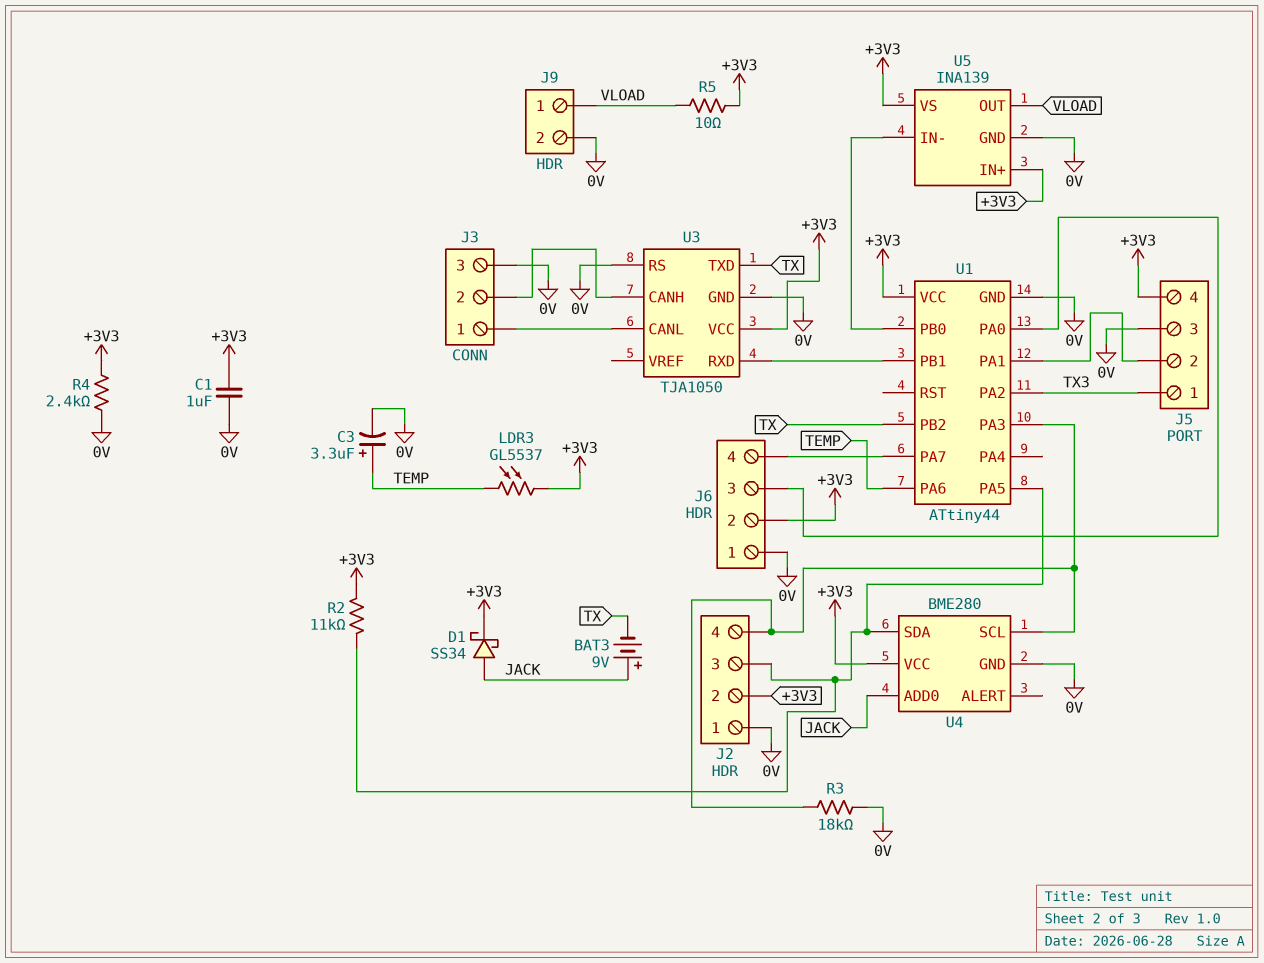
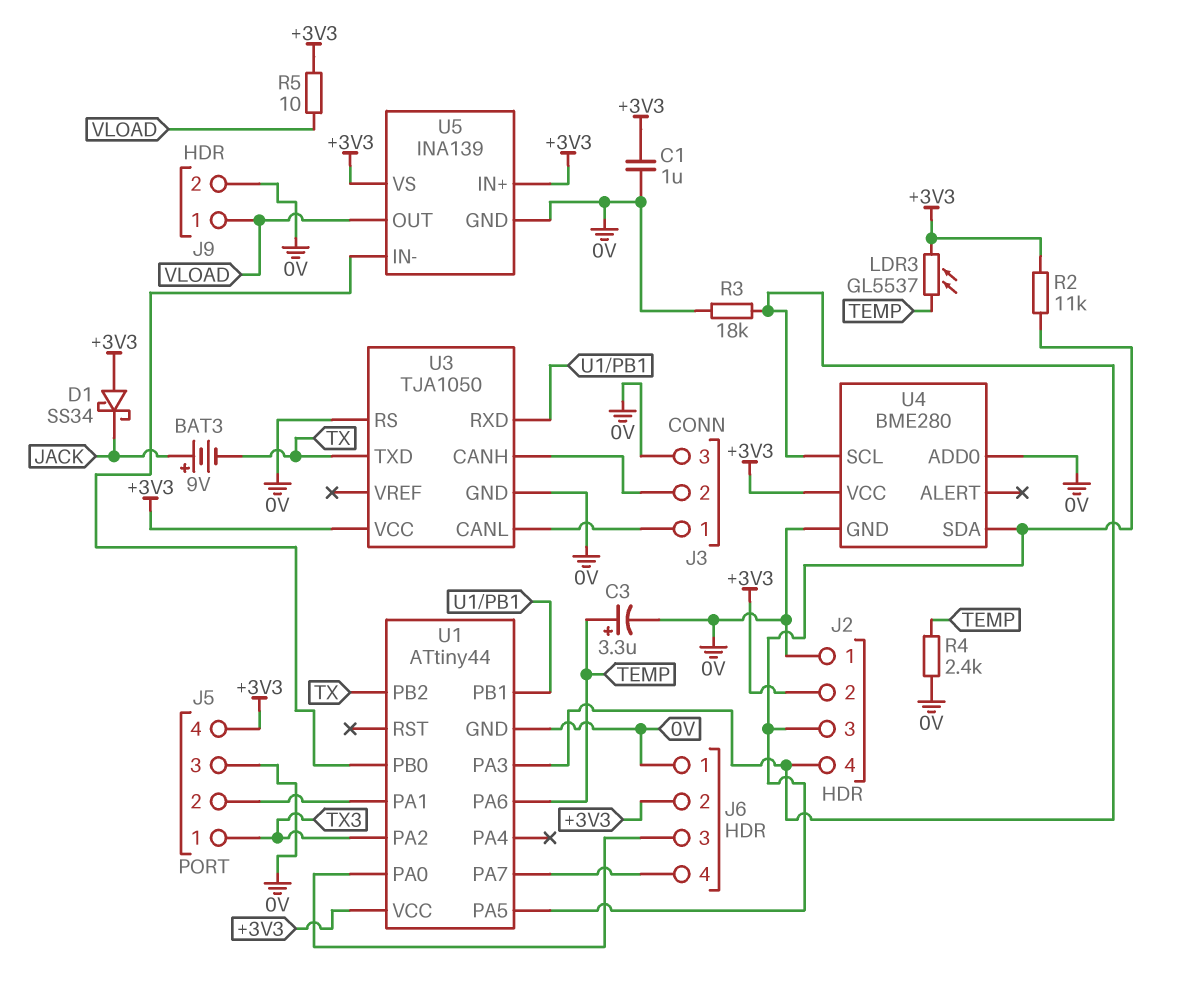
D1: schottky SS34 (A JACK, K +3V3) -> schottky SS34 (A +3V3, K JACK)
R4: 2.4k (+3V3, 0V) -> 2.4k (0V, TEMP)
U4 pin ADD0: JACK -> 0V

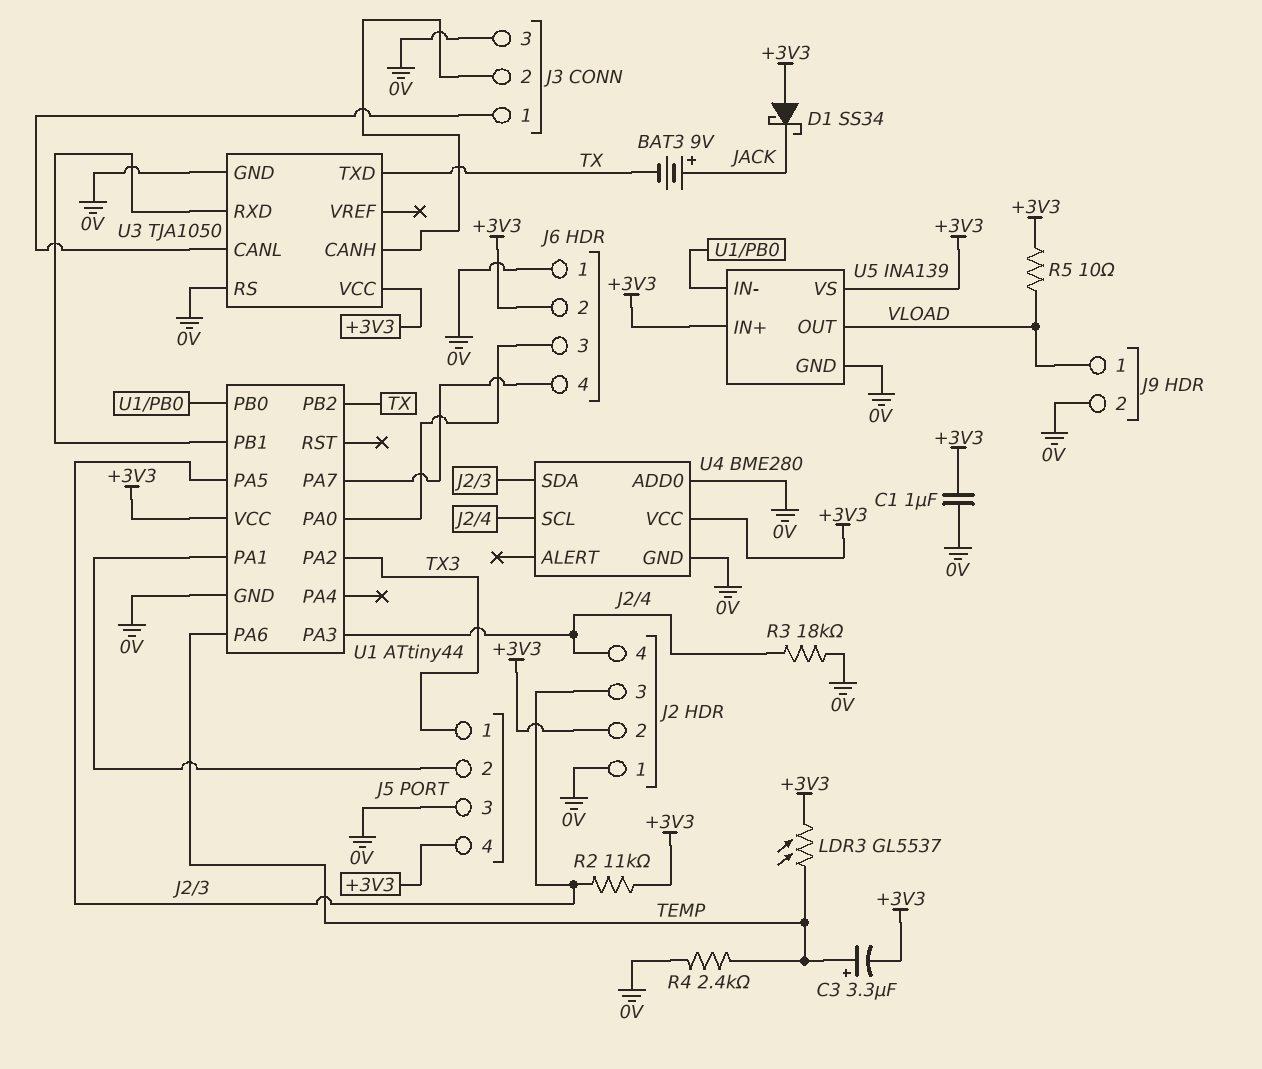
C3: 3.3uF (plus TEMP, minus 0V) -> 3.3uF (plus TEMP, minus +3V3)

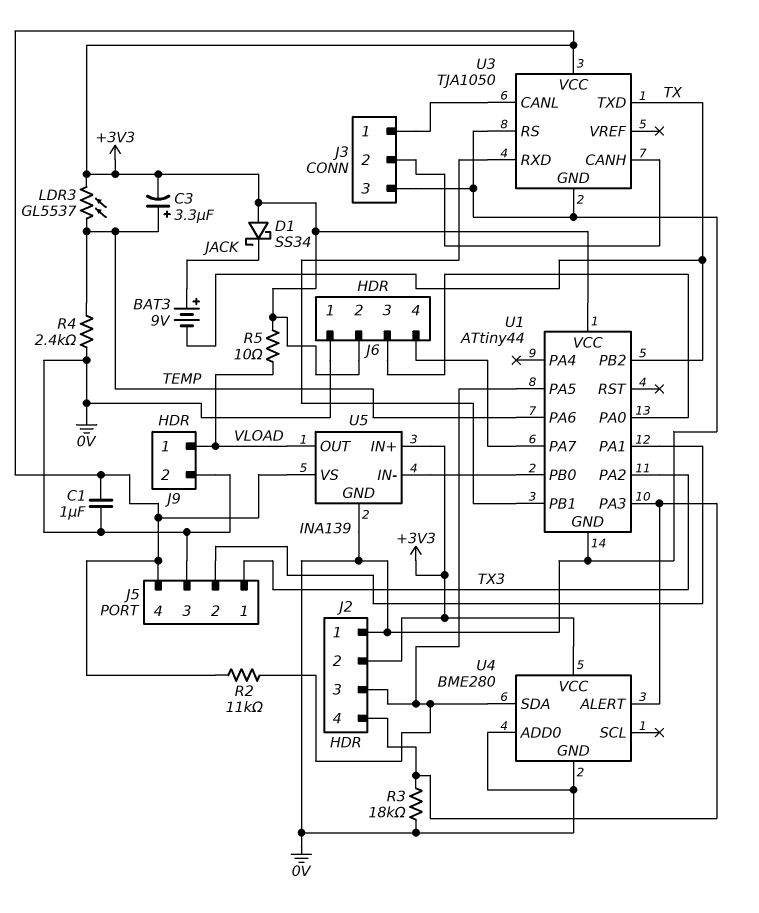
U4 pin ALERT: none -> J2/4
U4 pin SCL: J2/4 -> none

